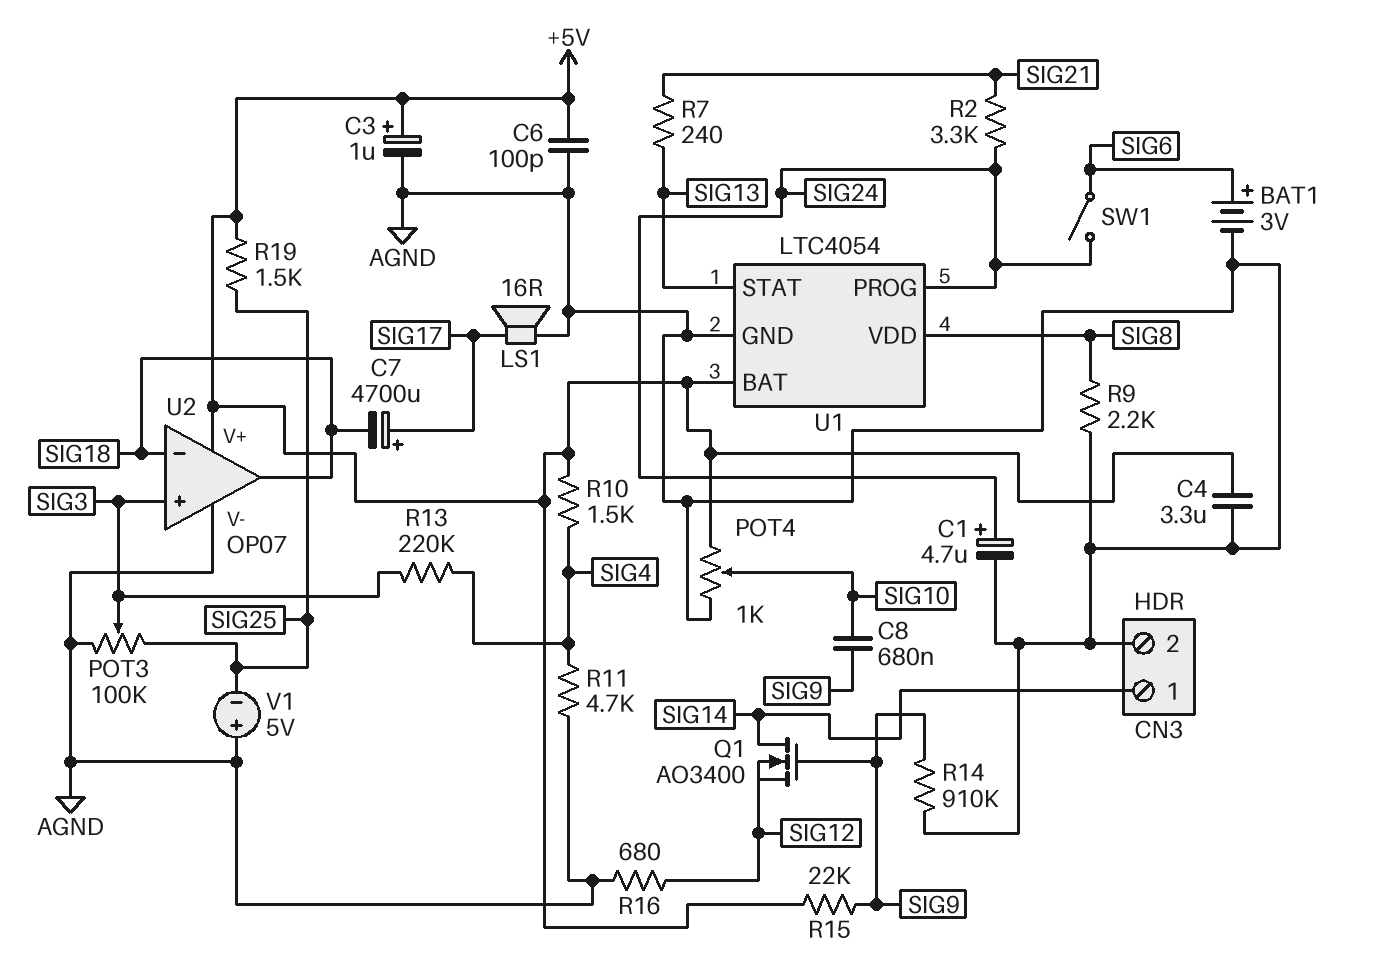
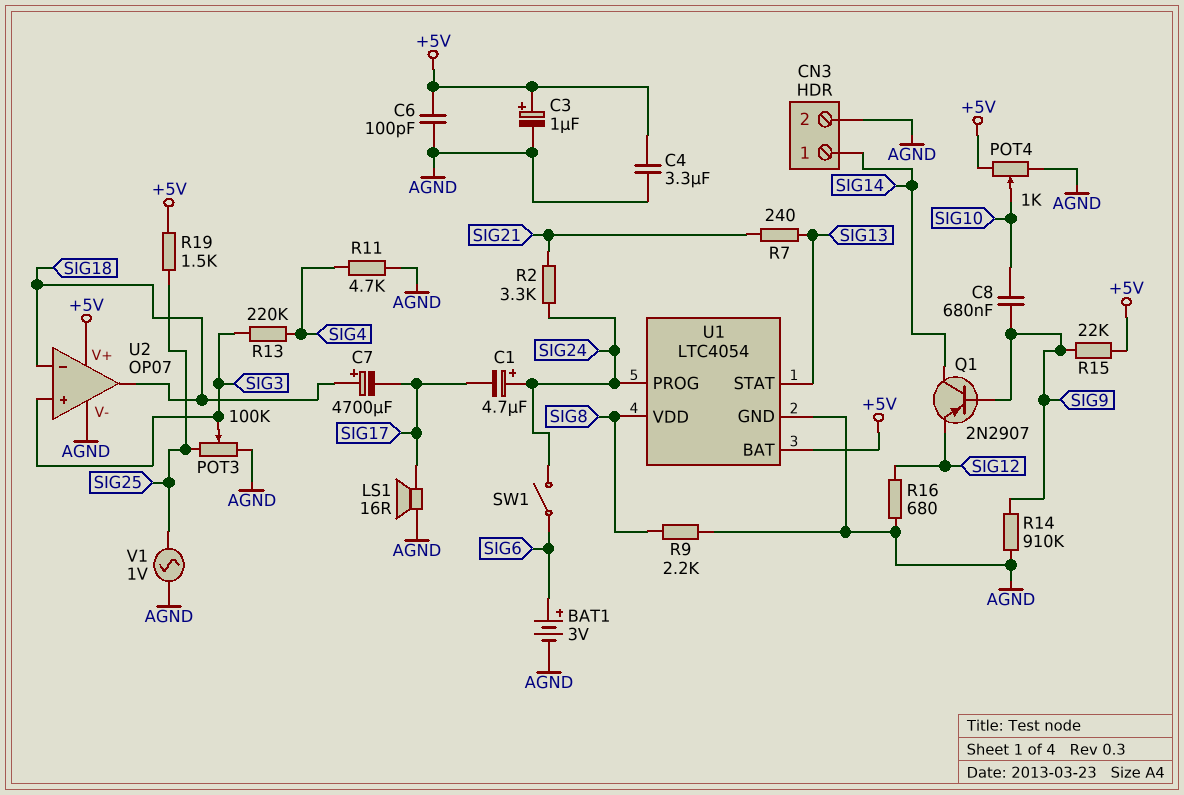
C1: 4.7uF (plus SIG24, minus AGND) -> 4.7uF (plus SIG24, minus SIG17)
C7: 4700uF (plus SIG17, minus SIG18) -> 4700uF (plus SIG18, minus SIG17)
Q1: NMOS AO3400 (G SIG9, D SIG14, S SIG12) -> PNP 2N2907 (B SIG9, C SIG14, E SIG12)
R10: 1.5k (+5V, SIG4) -> none
V1: 5V (plus AGND, minus SIG25) -> AC 1V (AGND, SIG25)

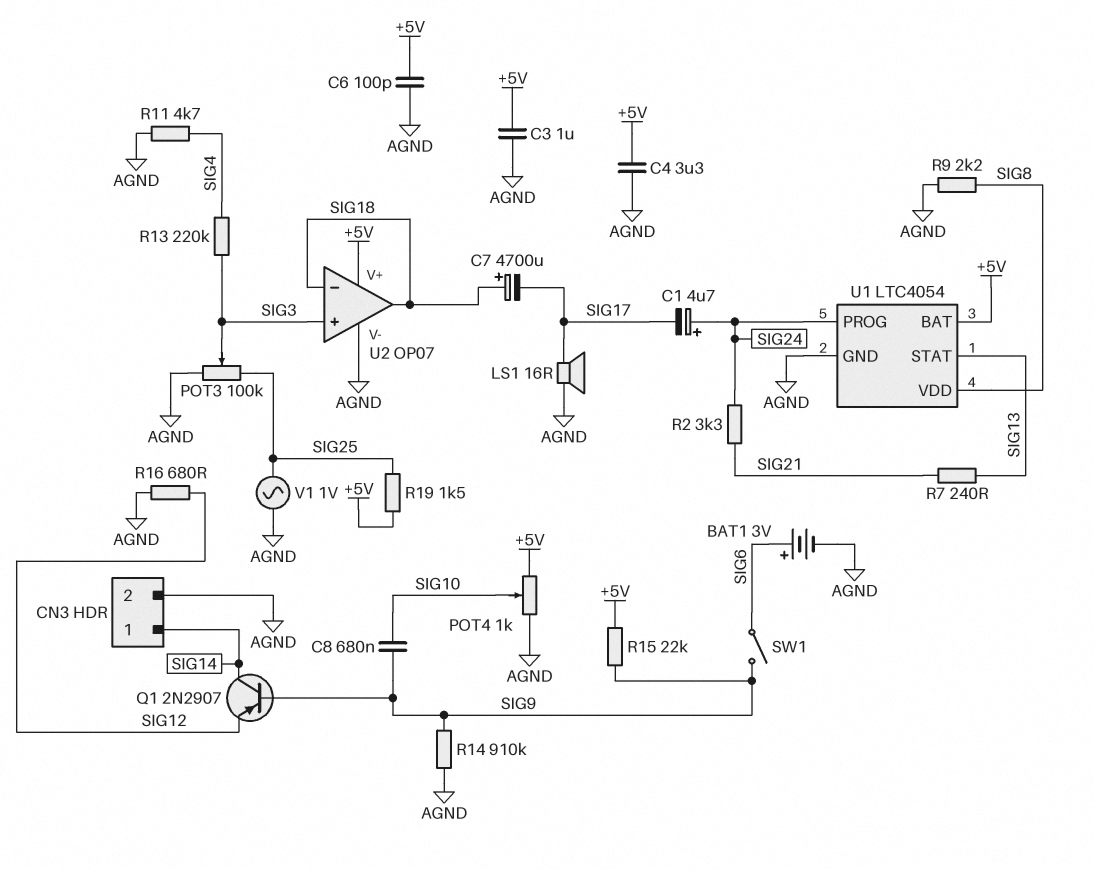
C3: 1uF (plus +5V, minus AGND) -> 1uF (+5V, AGND)
SW1: switch (SIG6, SIG24) -> switch (SIG6, SIG9)

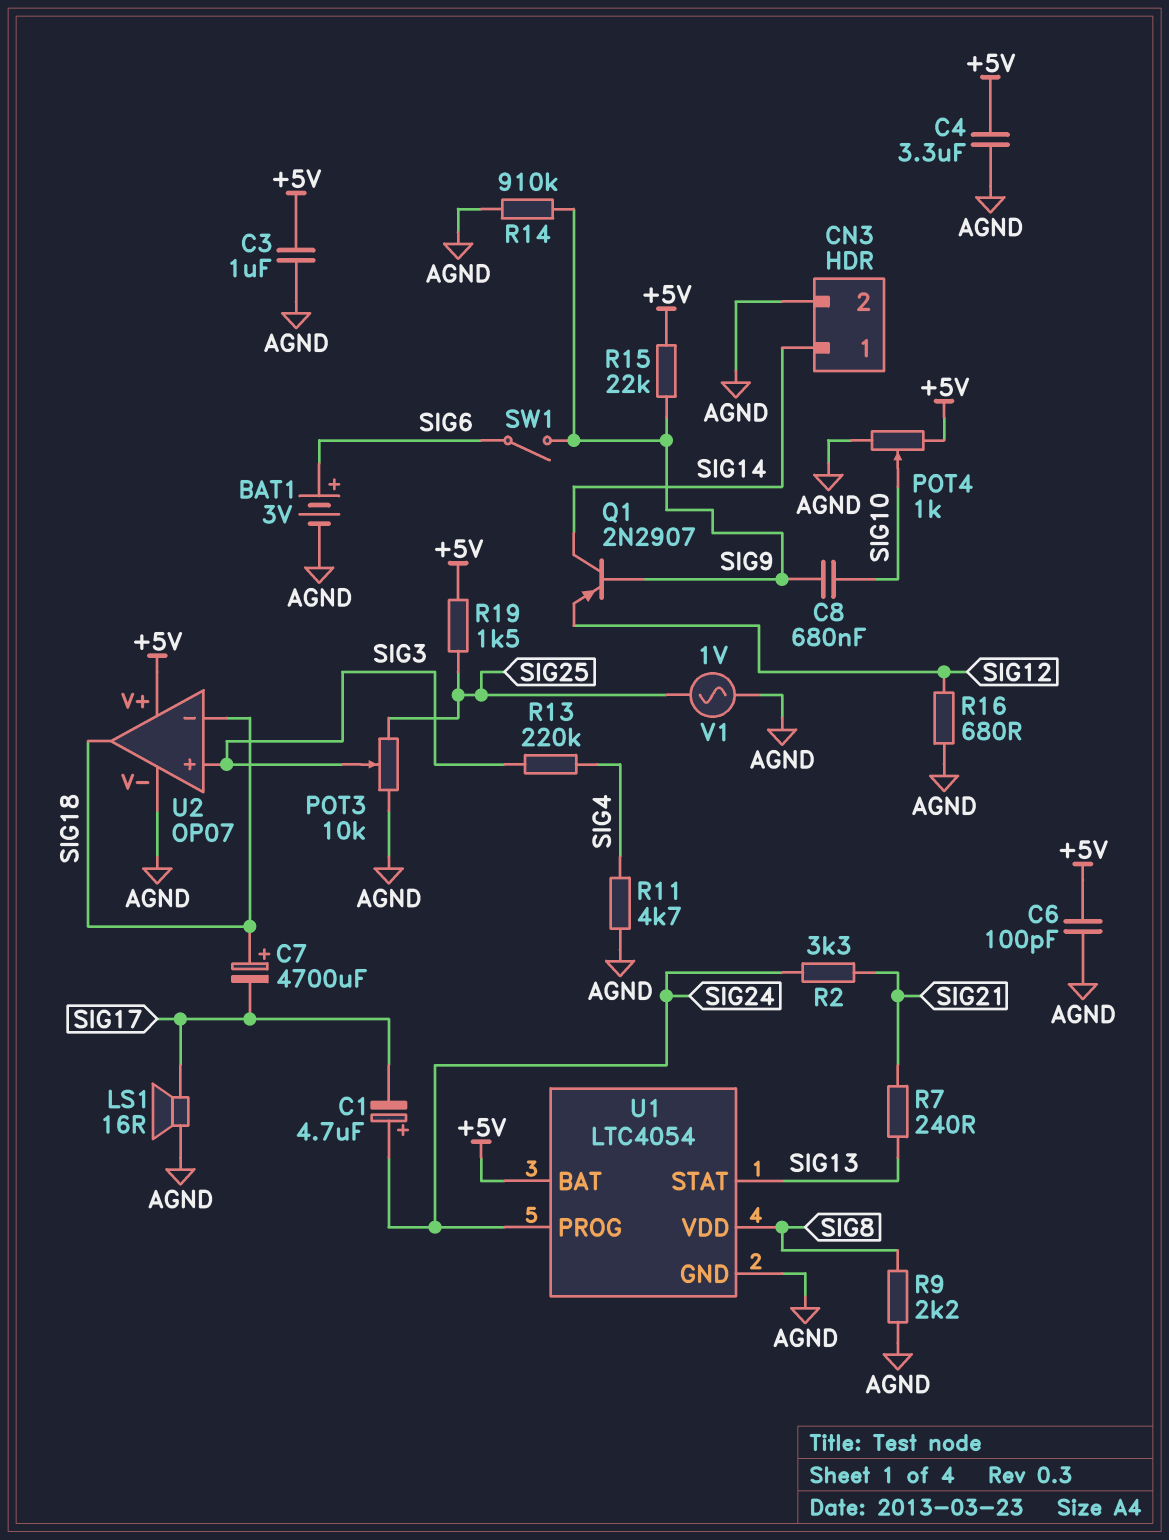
POT3: 100k (AGND, SIG25, wiper SIG3) -> 10k (AGND, SIG25, wiper SIG3)

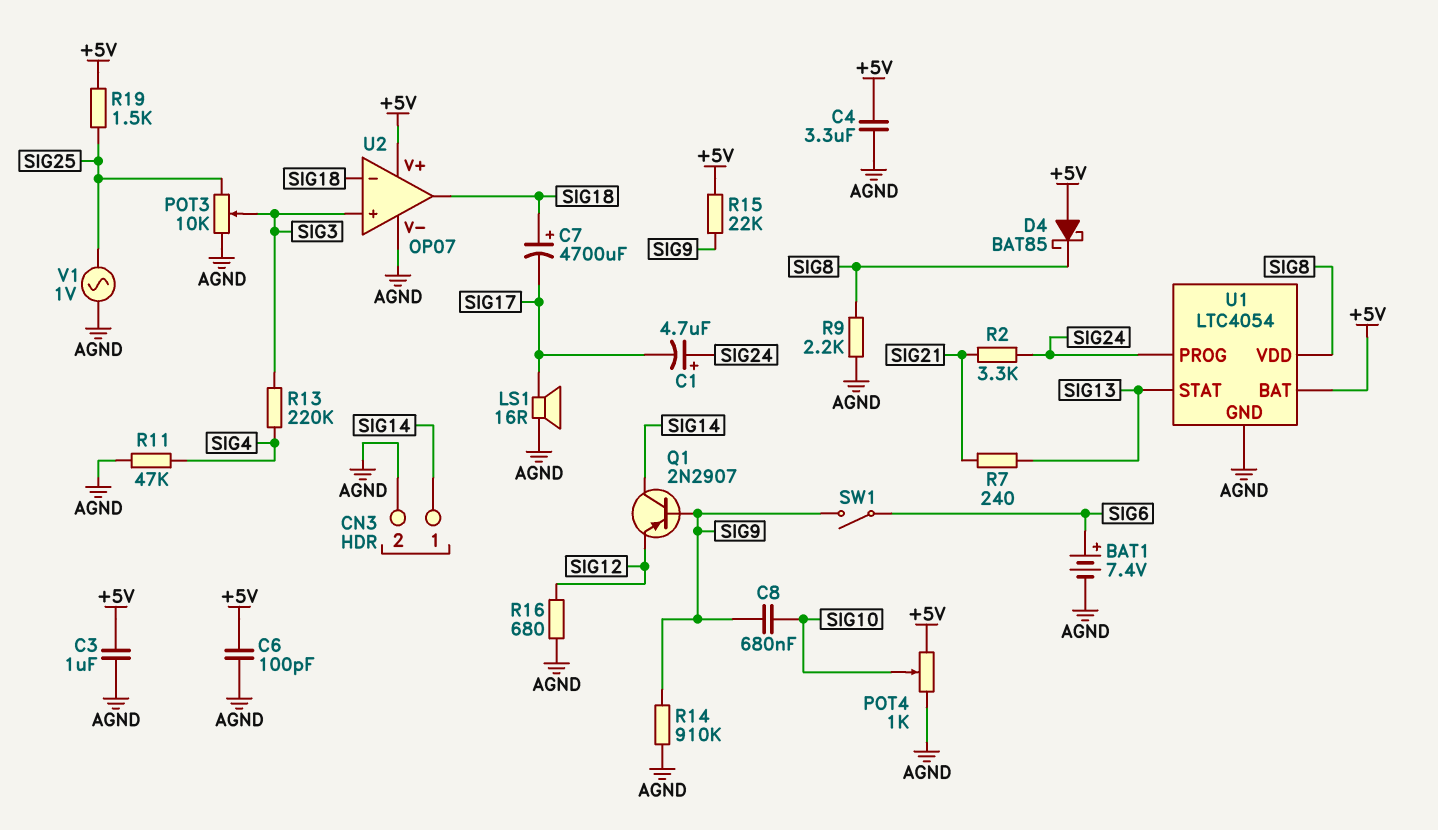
BAT1: 3V (plus SIG6, minus AGND) -> 7.4V (plus SIG6, minus AGND)
D4: none -> schottky BAT85 (A +5V, K SIG8)
R11: 4.7k (AGND, SIG4) -> 47k (AGND, SIG4)

